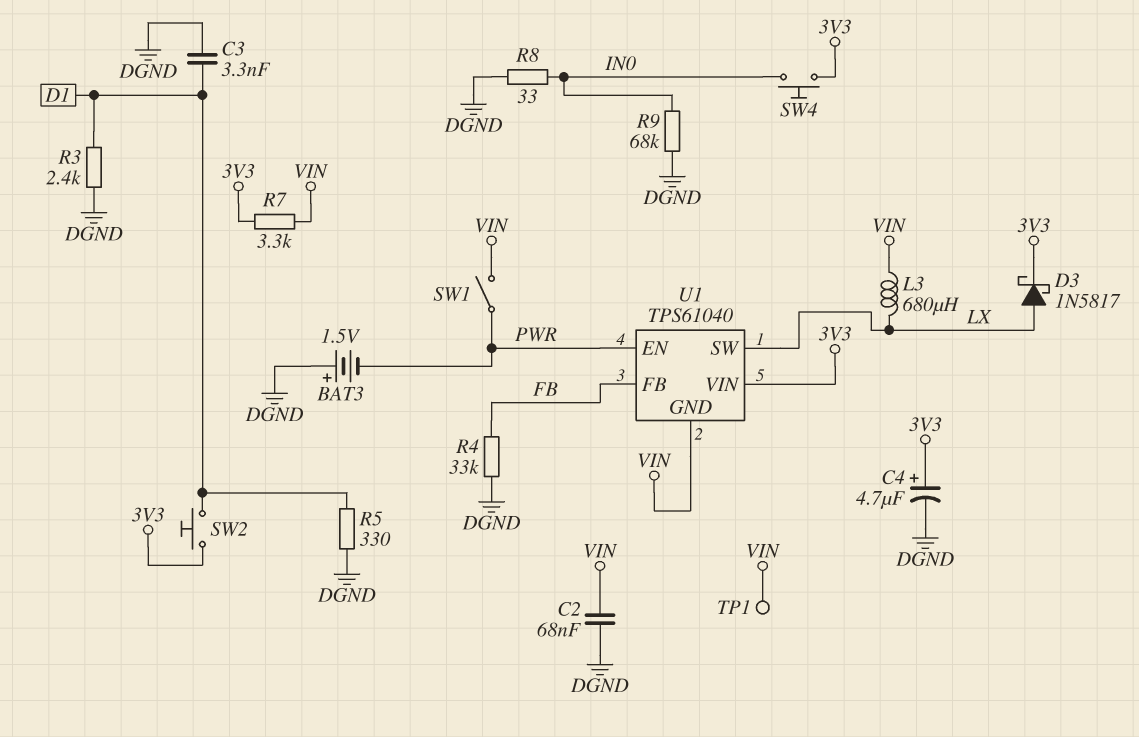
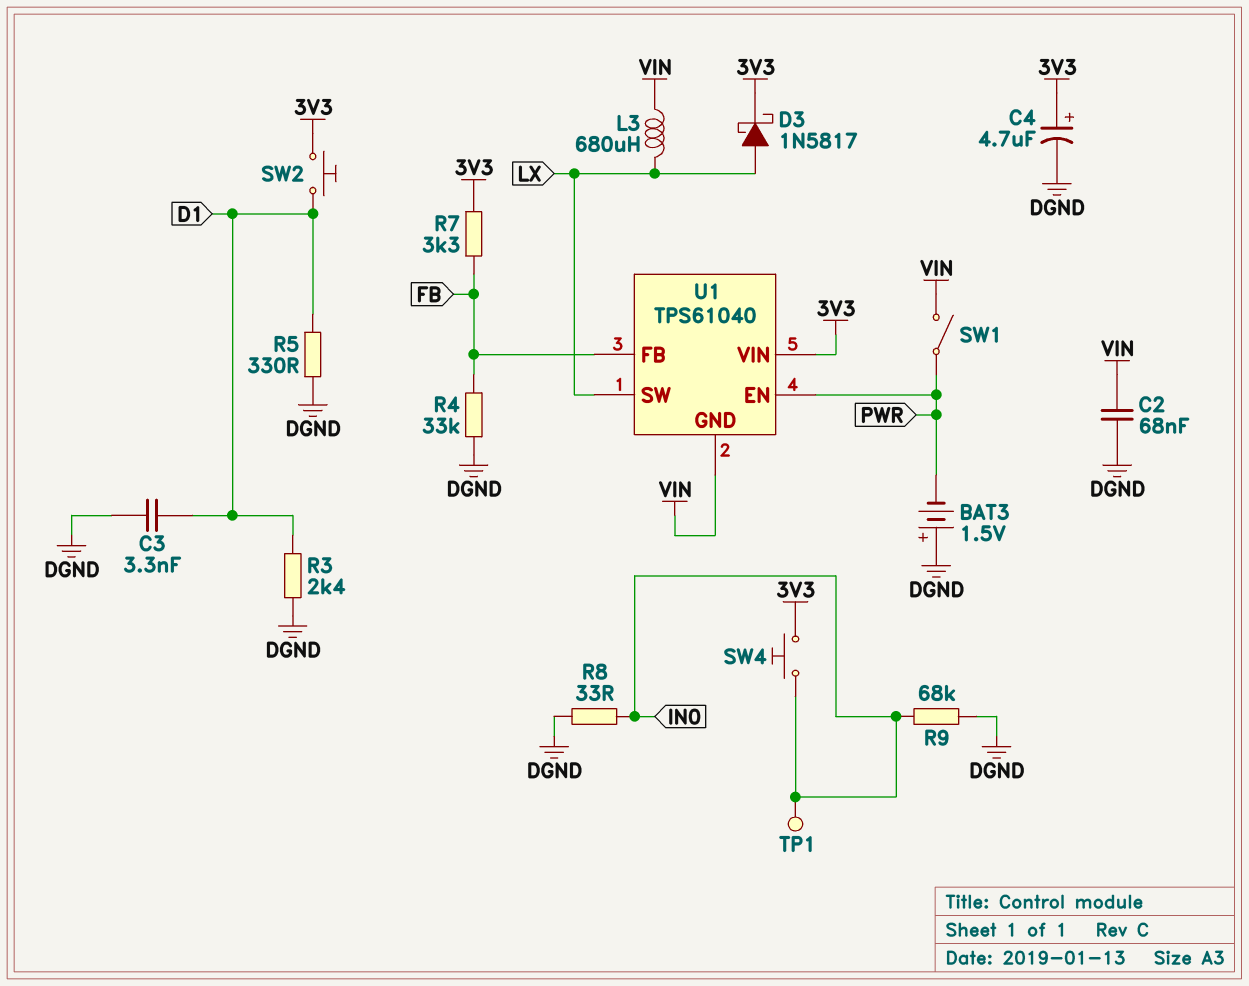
R7: 3.3k (3V3, VIN) -> 3.3k (3V3, FB)
TP1: test point (VIN) -> test point (IN0)

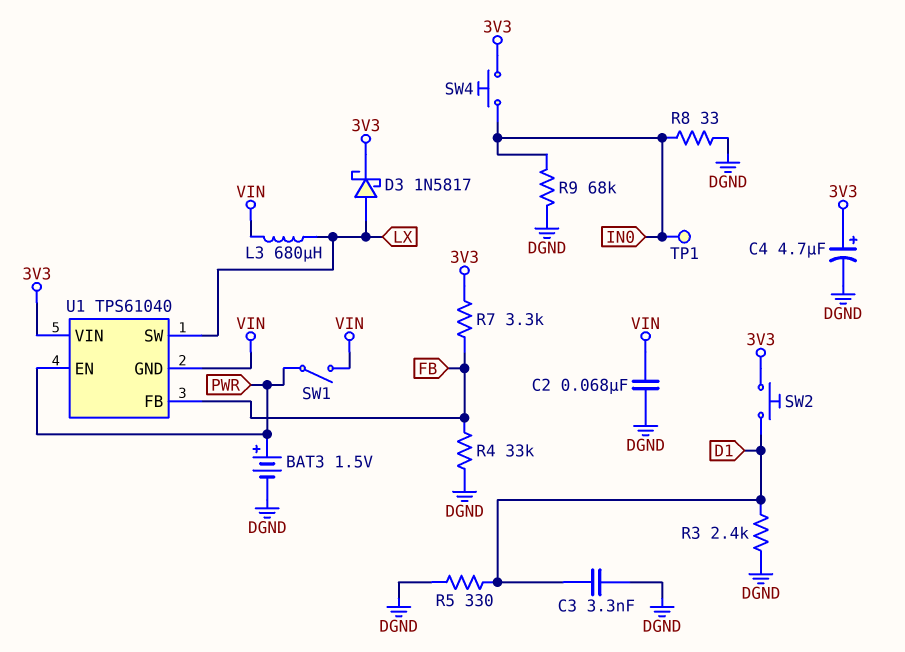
BAT3: 1.5V (plus DGND, minus PWR) -> 1.5V (plus PWR, minus DGND)

